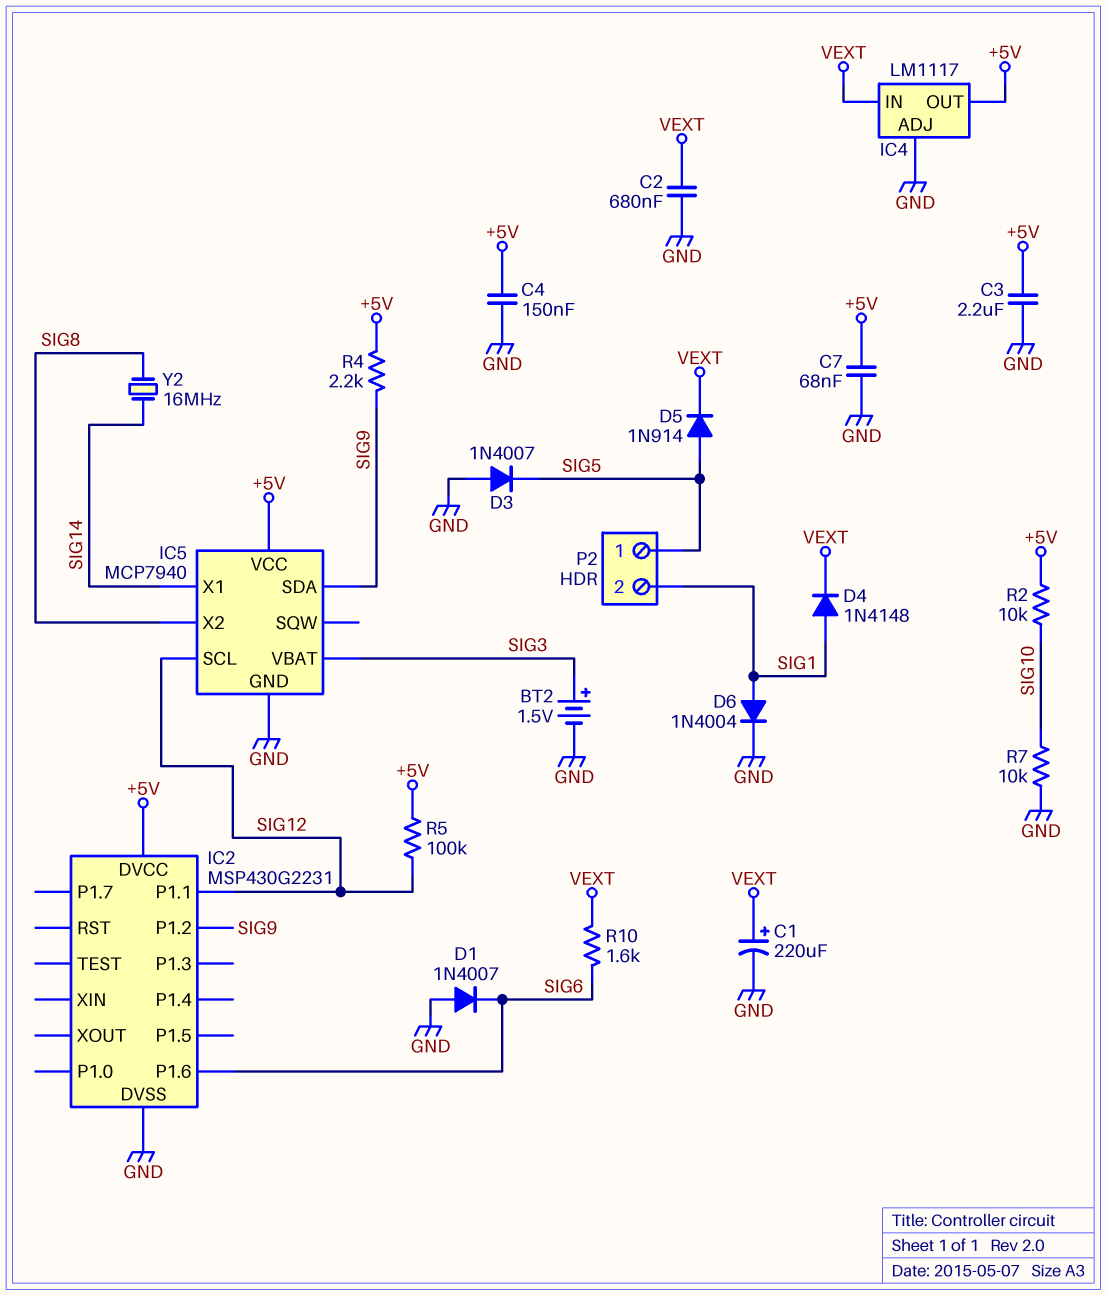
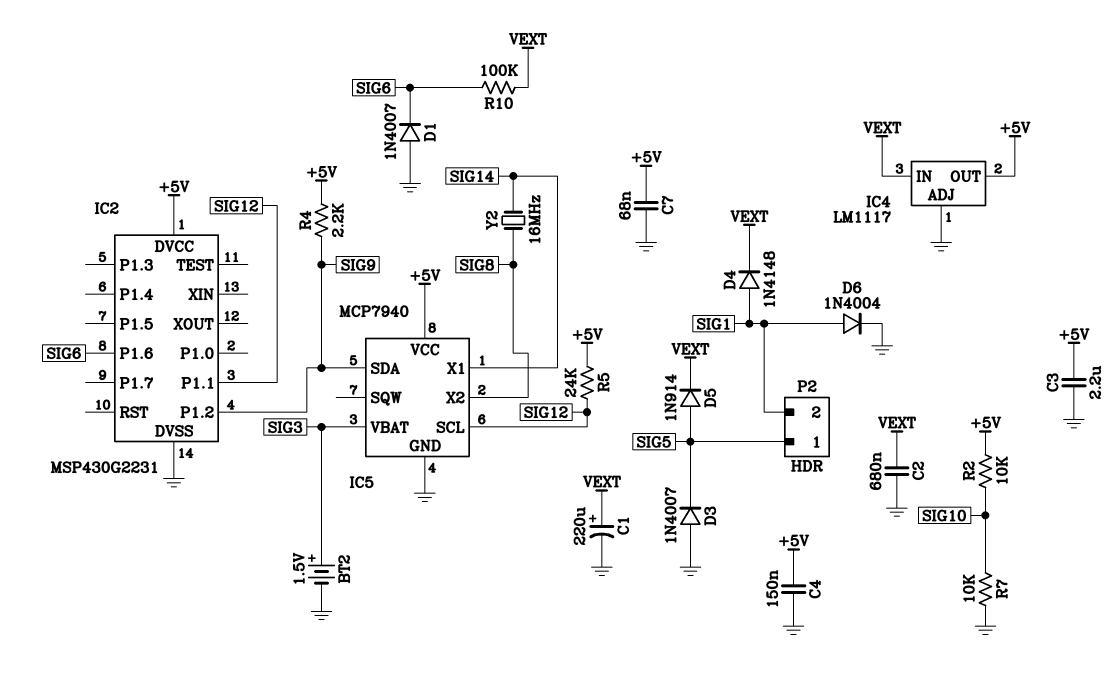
R5: 100k (+5V, SIG12) -> 24k (+5V, SIG12)
R10: 1.6k (SIG6, VEXT) -> 100k (SIG6, VEXT)

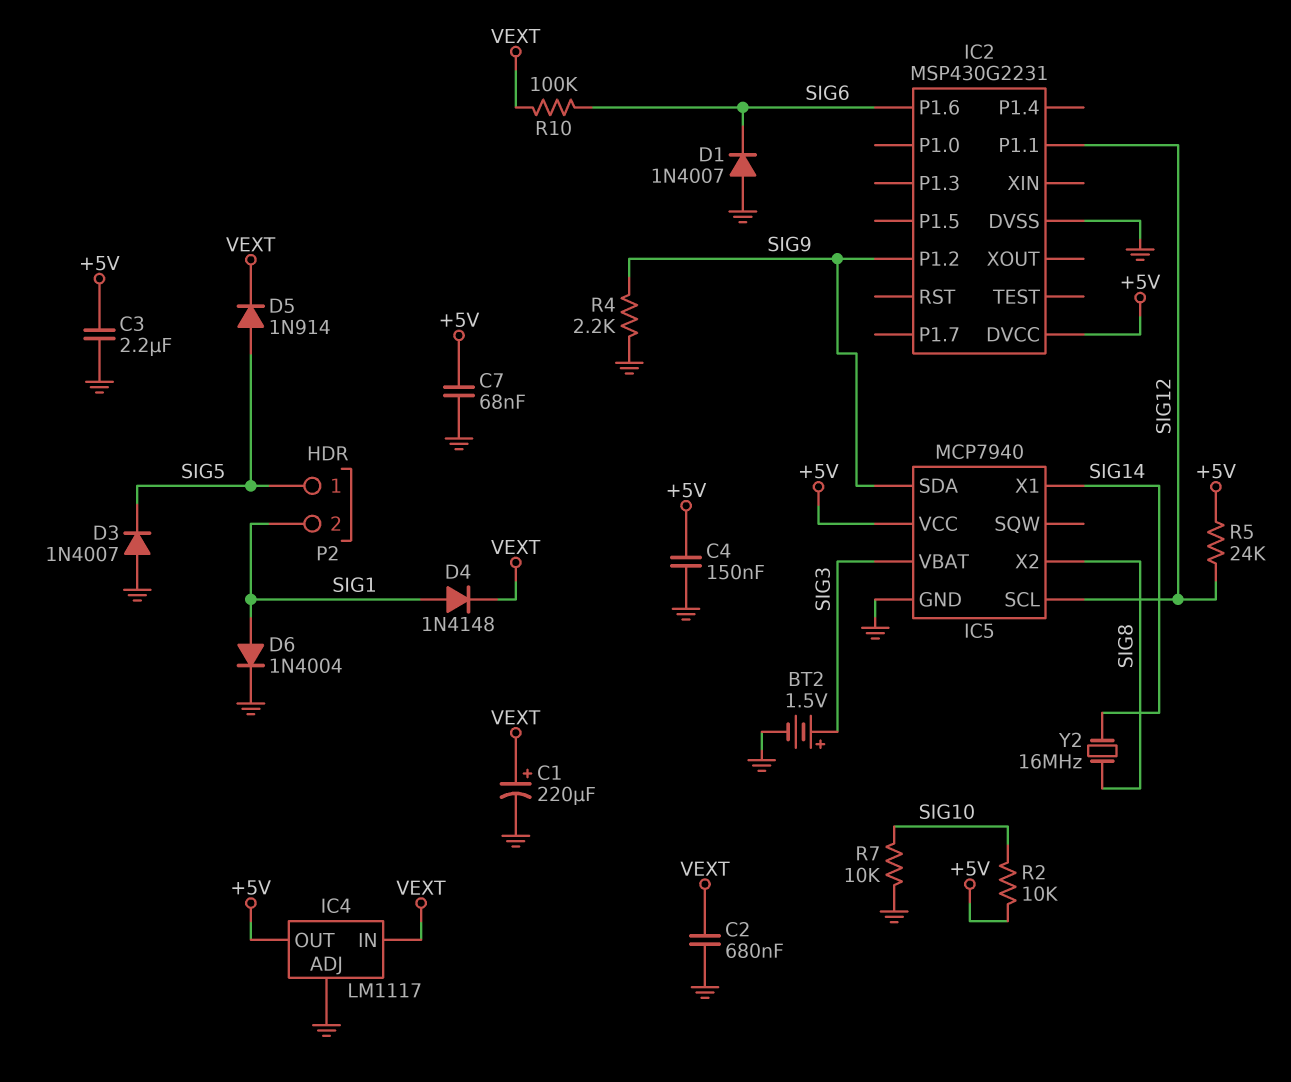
R4: 2.2k (+5V, SIG9) -> 2.2k (GND, SIG9)

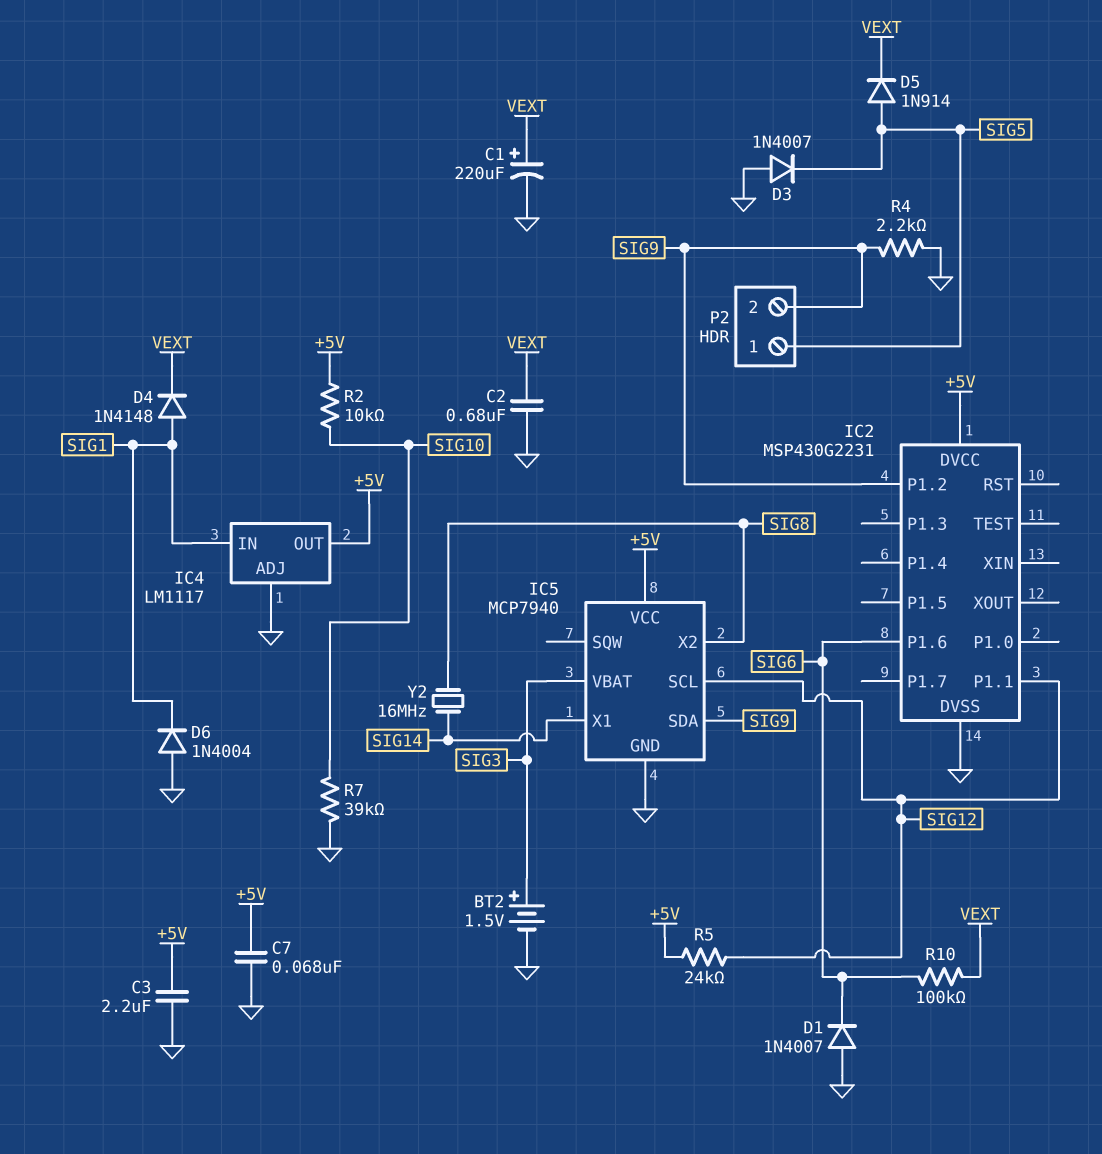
C4: 150nF (+5V, GND) -> none
D6: diode 1N4004 (A SIG1, K GND) -> diode 1N4004 (A GND, K SIG1)
IC4 pin IN: VEXT -> SIG1
P2 pin 2: SIG1 -> SIG9
R7: 10k (GND, SIG10) -> 39k (GND, SIG10)

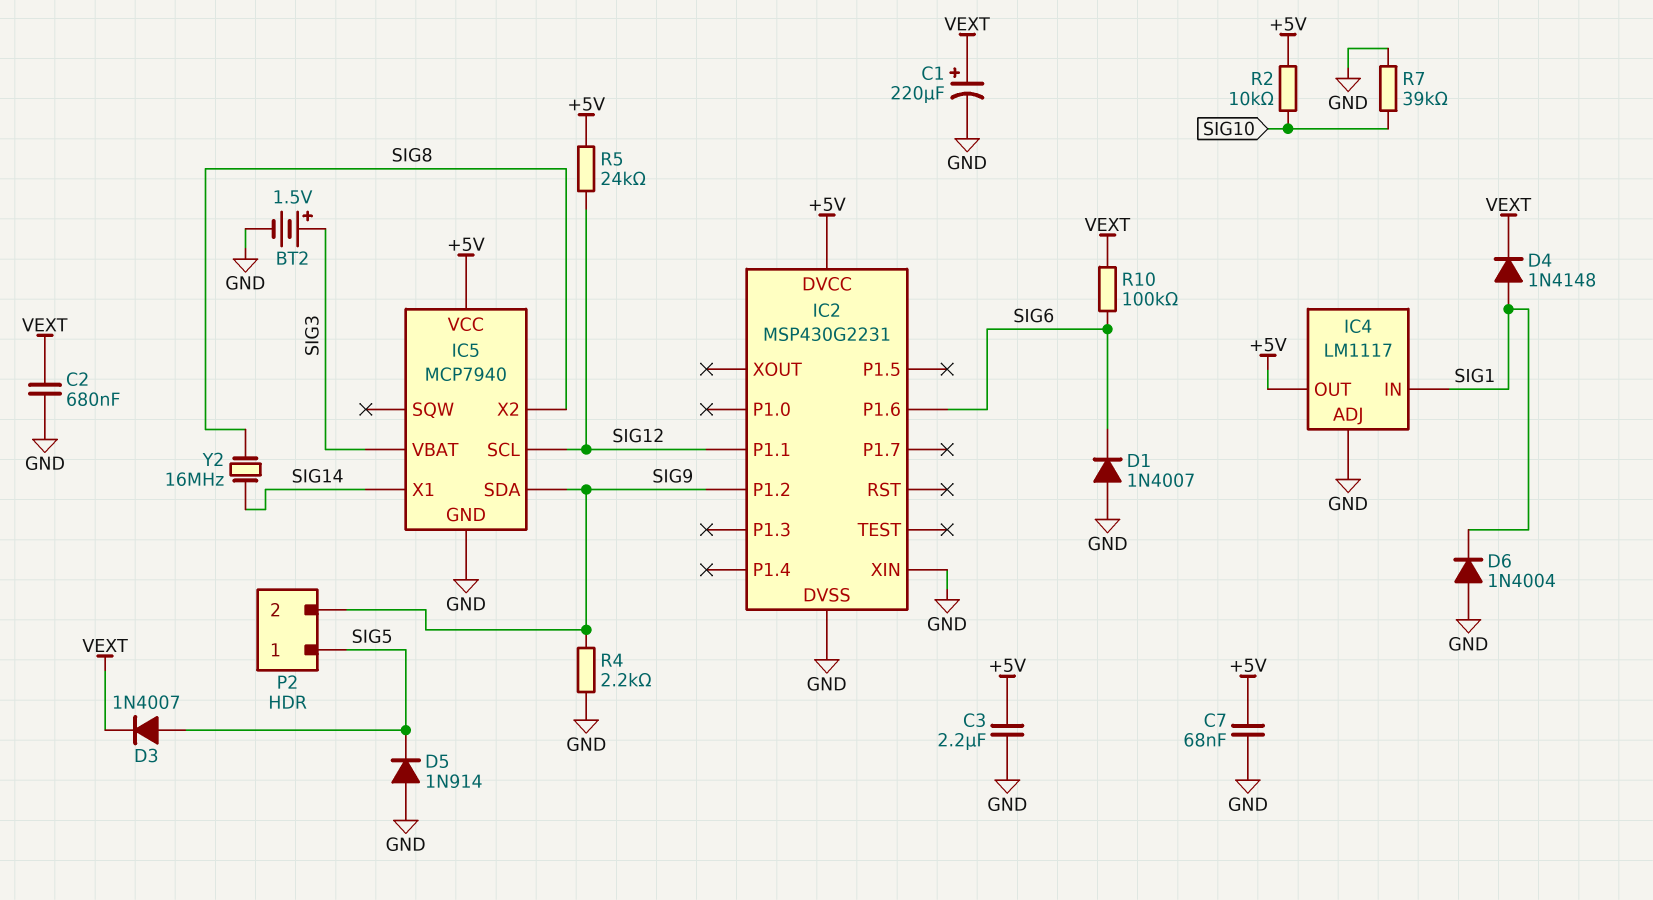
D3: diode 1N4007 (A GND, K SIG5) -> diode 1N4007 (A SIG5, K VEXT)
D5: diode 1N914 (A SIG5, K VEXT) -> diode 1N914 (A GND, K SIG5)
IC2 pin XIN: none -> GND

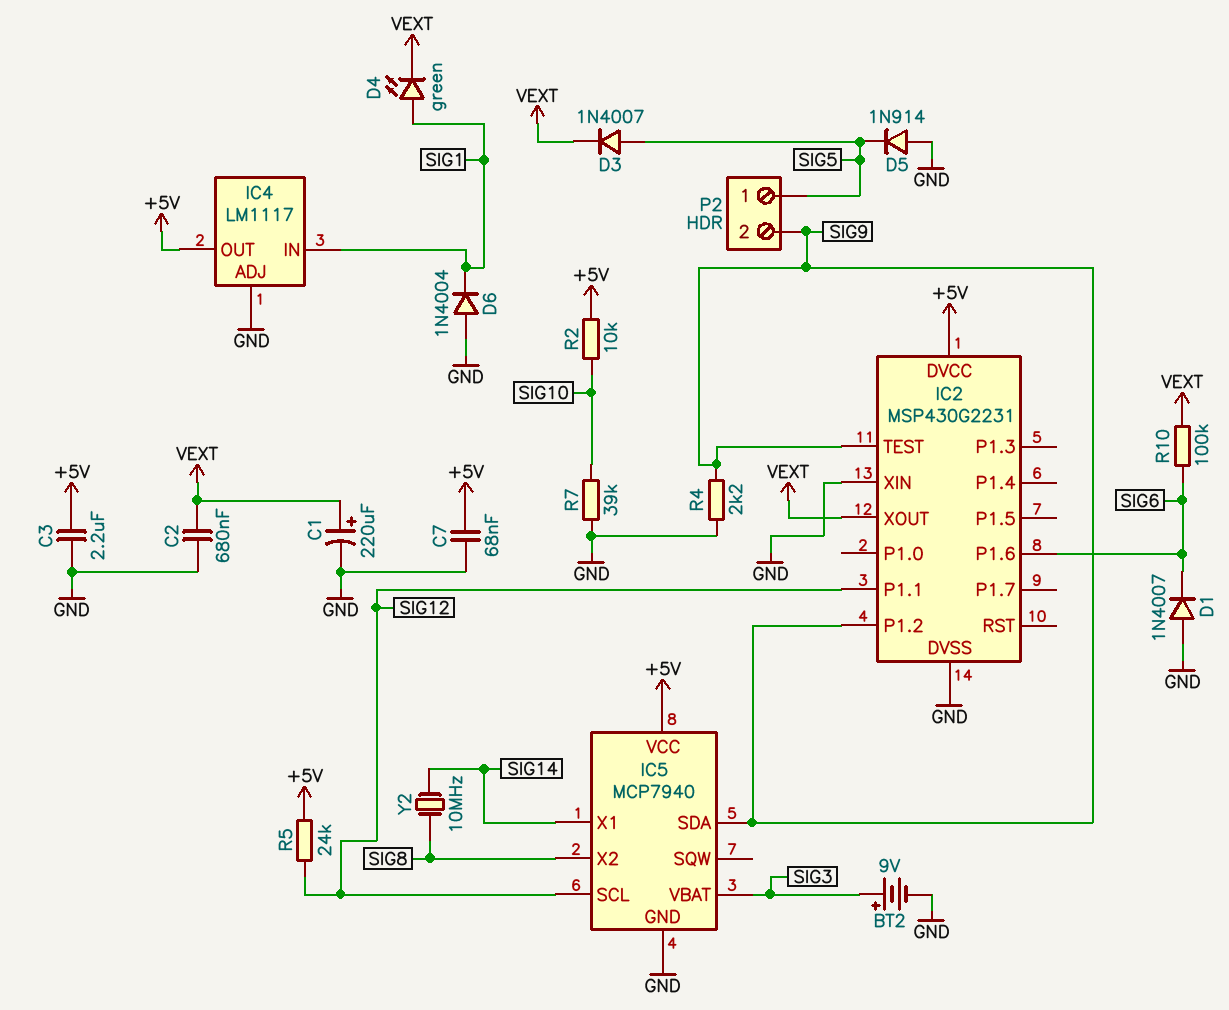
BT2: 1.5V (plus SIG3, minus GND) -> 9V (plus SIG3, minus GND)
D4: diode 1N4148 (A SIG1, K VEXT) -> LED green (A SIG1, K VEXT)
IC2 pin TEST: none -> SIG9
IC2 pin XOUT: none -> VEXT
Y2: 16MHz (SIG8, SIG14) -> 10MHz (SIG8, SIG14)

